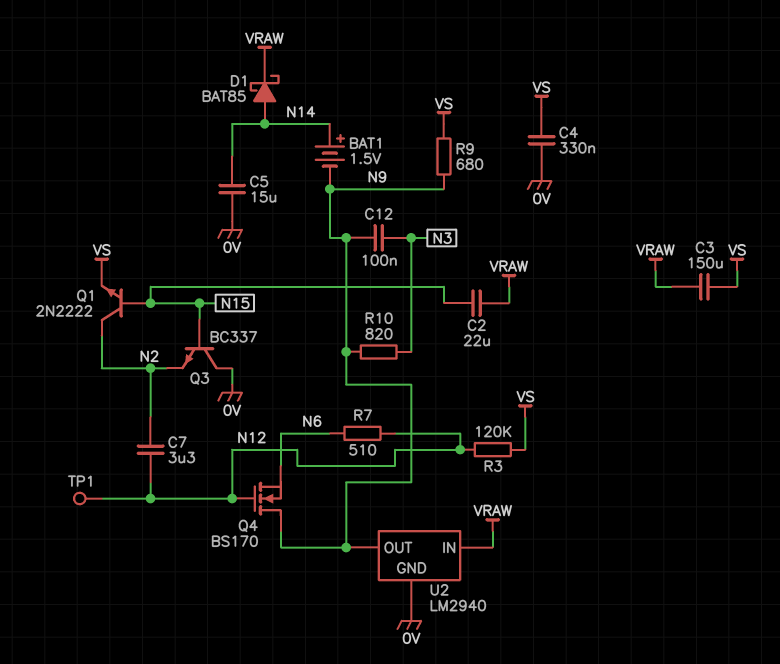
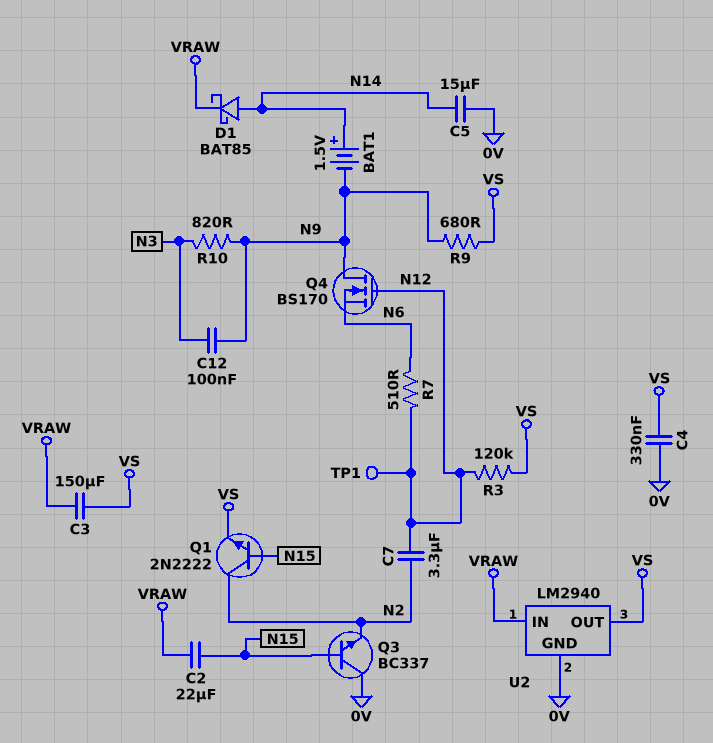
U2 pin OUT: N9 -> VS

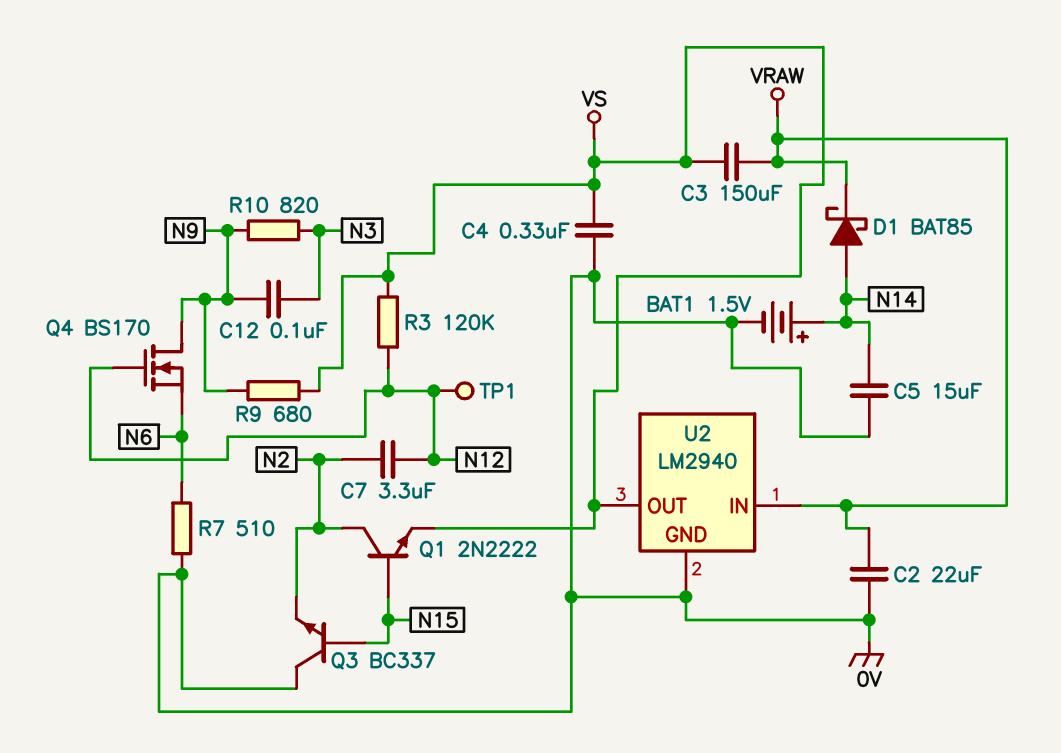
BAT1: 1.5V (plus N14, minus N9) -> 1.5V (plus N14, minus 0V)
C2: 22uF (N15, VRAW) -> 22uF (0V, VRAW)
R7: 510 (N6, N12) -> 510 (0V, N6)

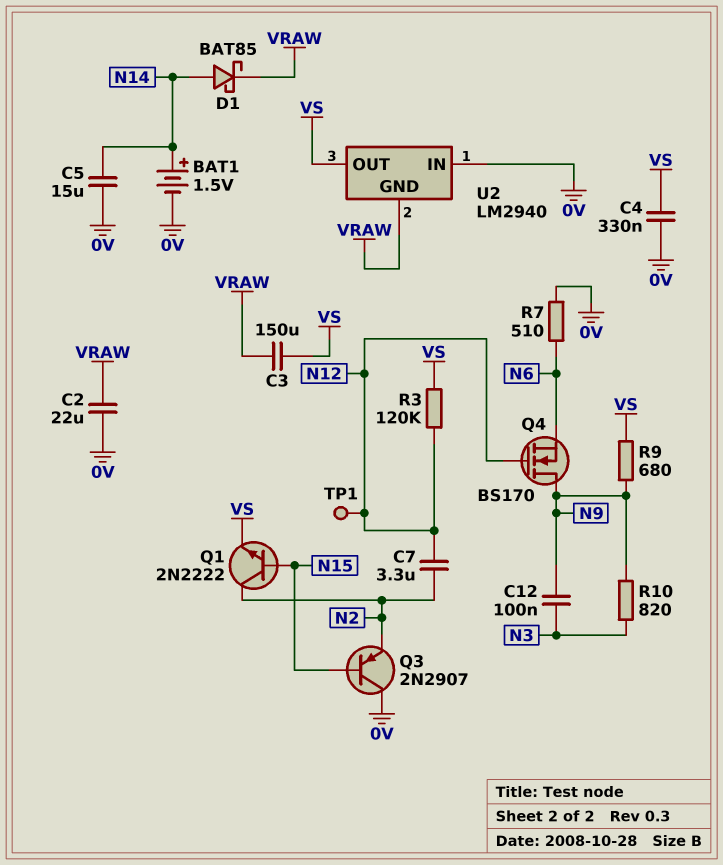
Q3: NPN BC337 (B N15, C 0V, E N2) -> PNP 2N2907 (B N15, C 0V, E N2)
U2 pin GND: 0V -> VRAW
U2 pin IN: VRAW -> 0V

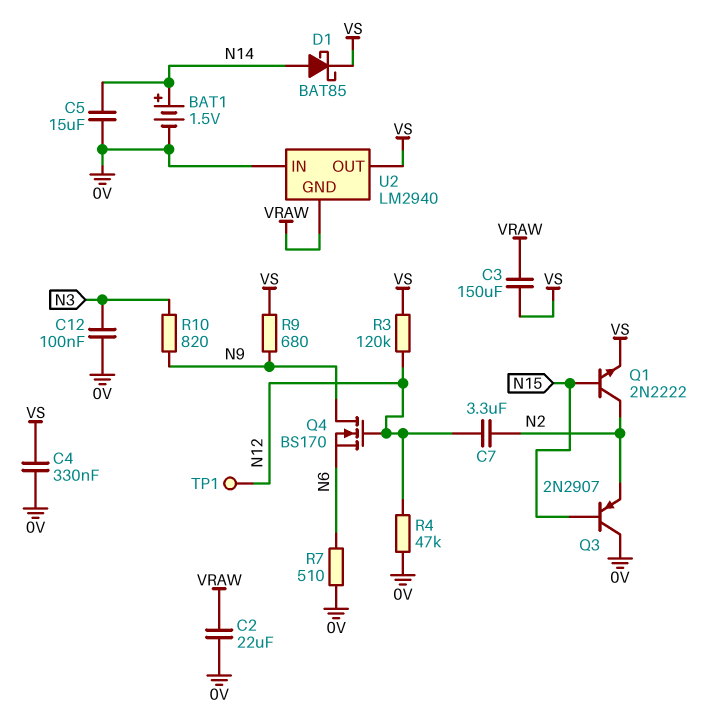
C12: 100nF (N3, N9) -> 100nF (0V, N3)
D1: schottky BAT85 (A N14, K VRAW) -> schottky BAT85 (A N14, K VS)
R4: none -> 47k (0V, N12)

